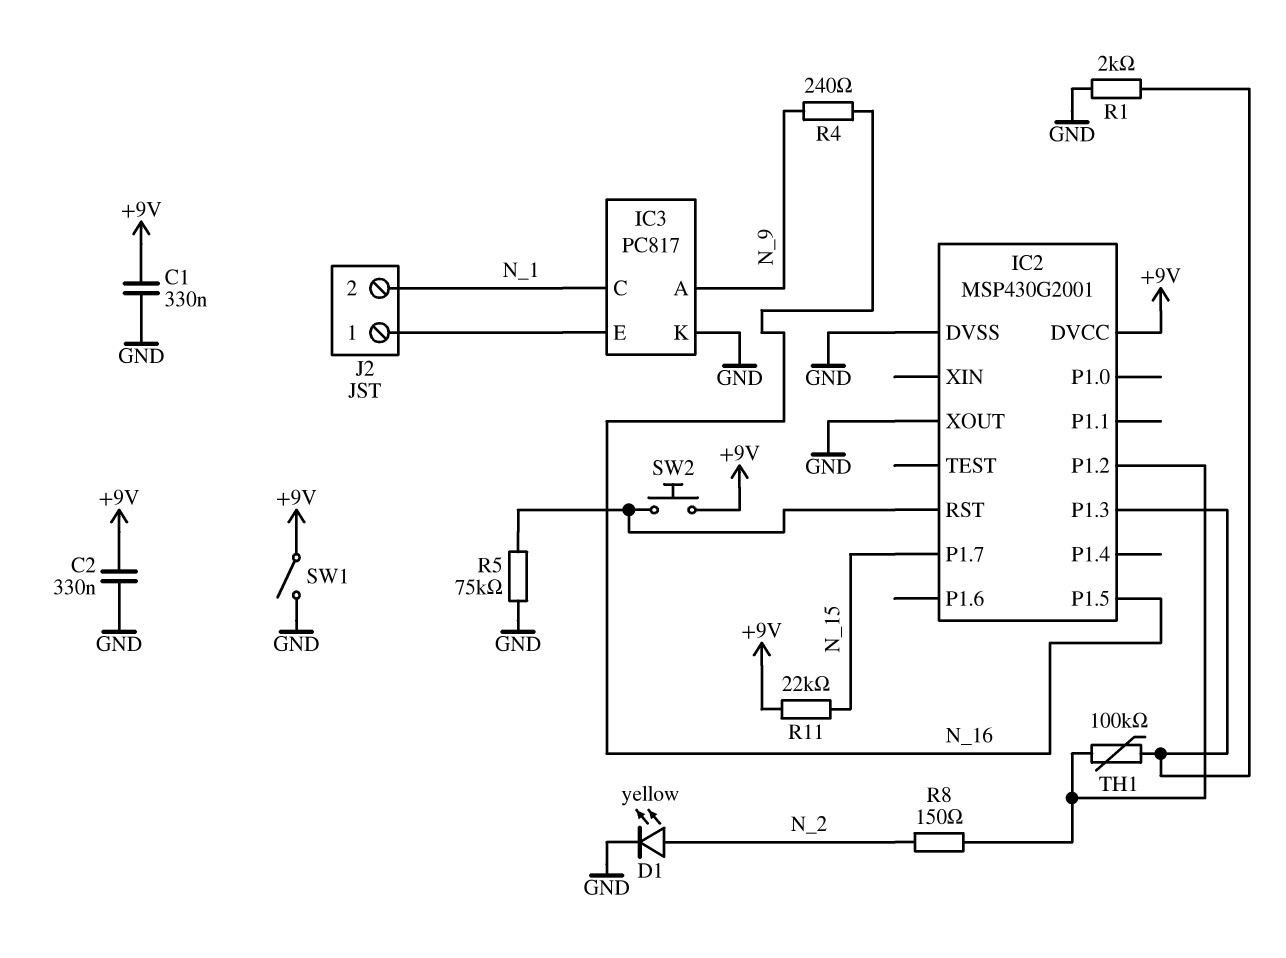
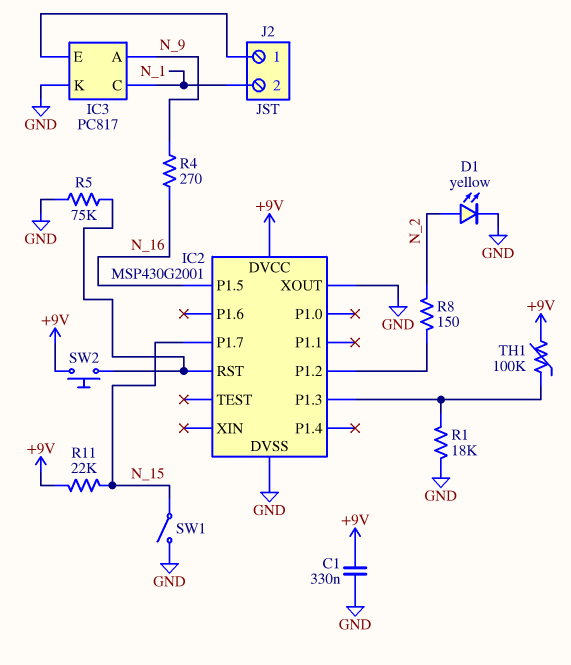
C2: 330nF (+9V, GND) -> none
R1: 2k (GND, IC2/P1.3) -> 18k (GND, IC2/P1.3)
R4: 240 (N_9, N_16) -> 270 (N_9, N_16)
SW1: switch (+9V, GND) -> switch (GND, N_15)
TH1: 100k (IC2/P1.2, IC2/P1.3) -> 100k (+9V, IC2/P1.3)

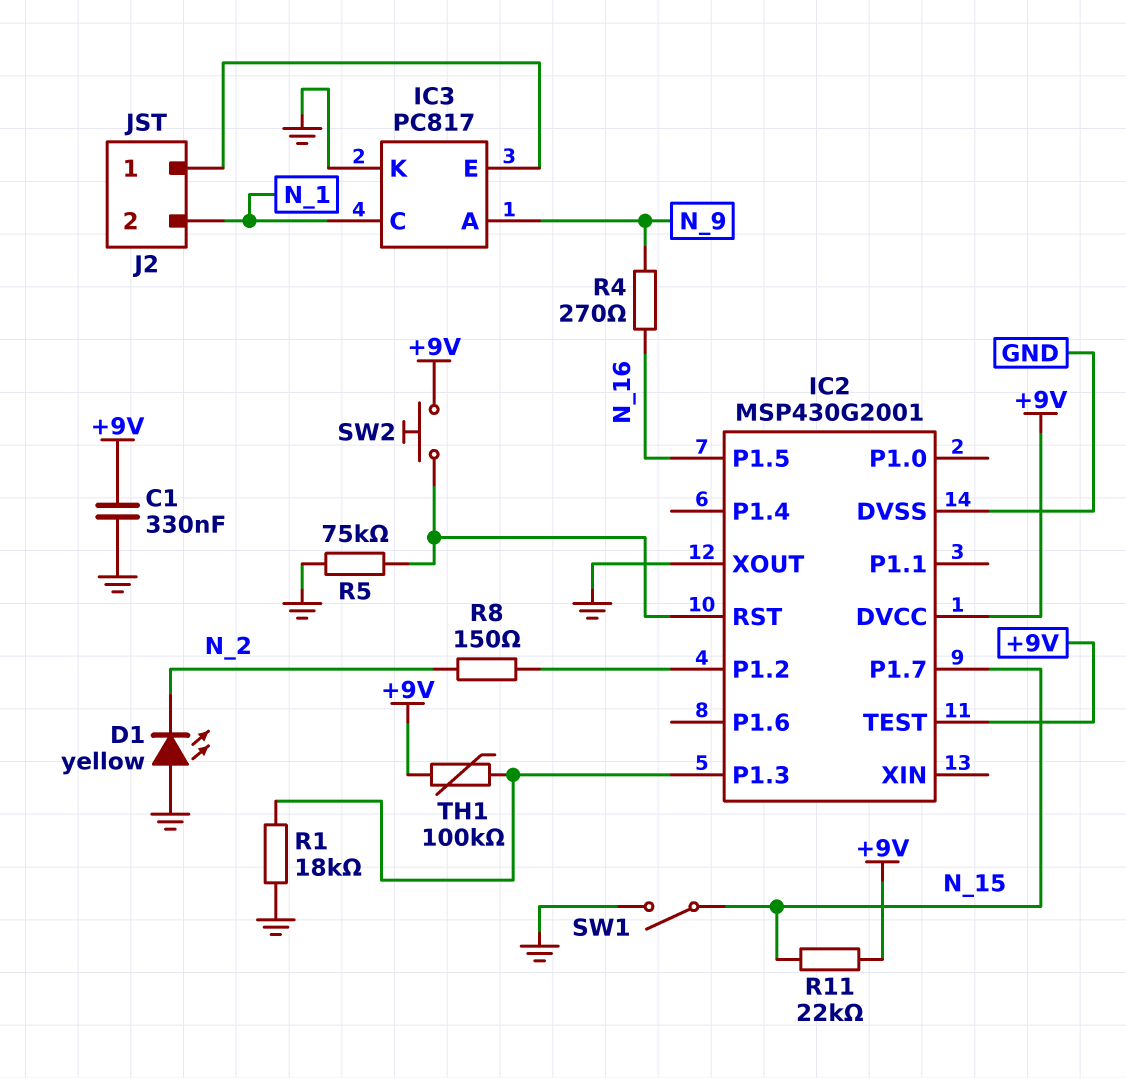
D1: LED yellow (A N_2, K GND) -> LED yellow (A GND, K N_2)
IC2 pin TEST: none -> +9V

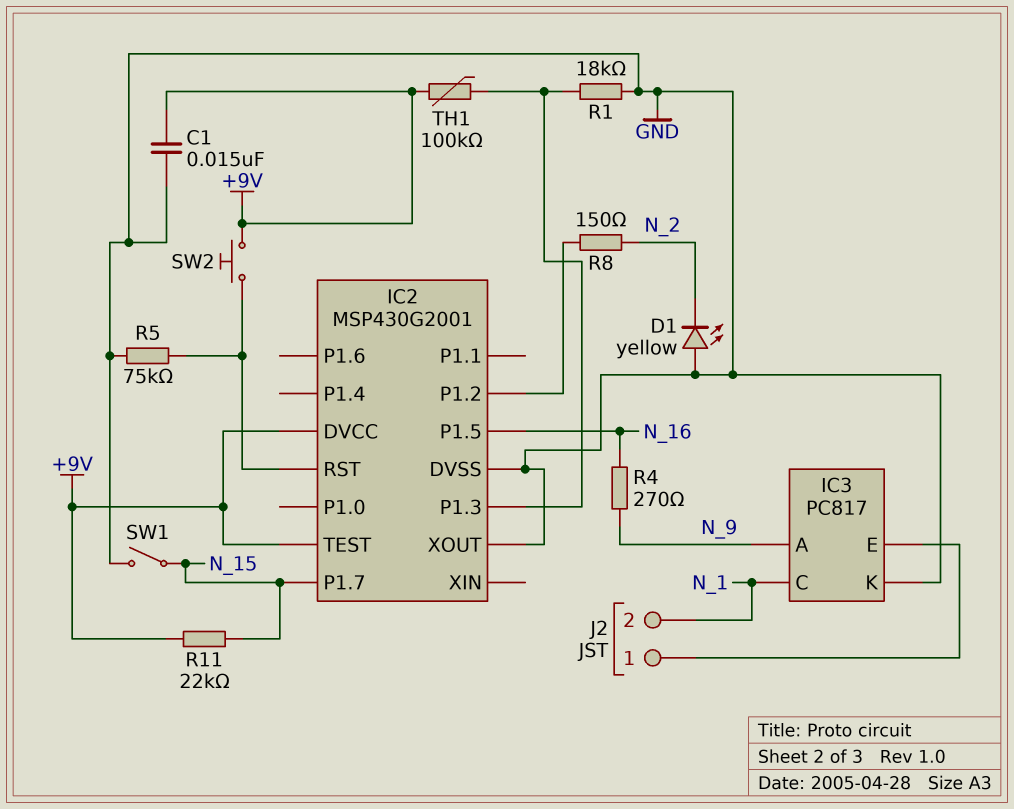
C1: 330nF (+9V, GND) -> 15nF (+9V, GND)

